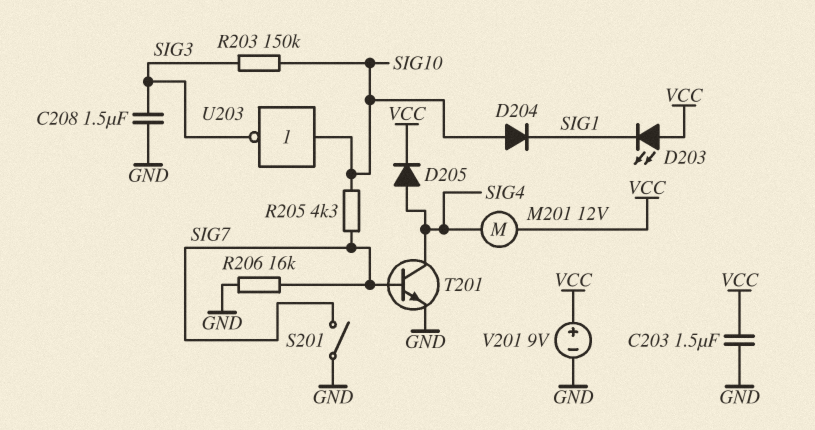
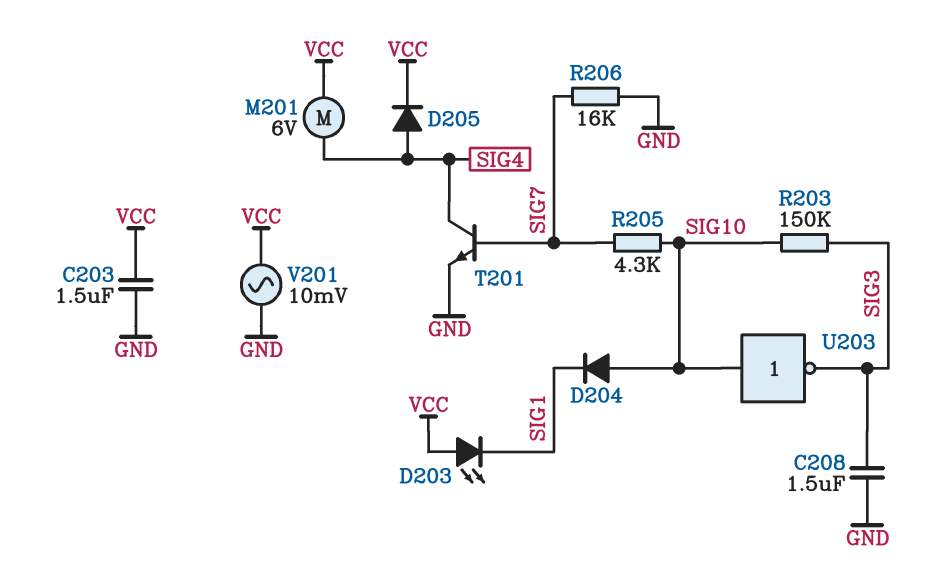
M201: motor 12V (SIG4, VCC) -> motor 6V (SIG4, VCC)
S201: switch (GND, SIG7) -> none
V201: 9V (plus VCC, minus GND) -> AC 10mV (GND, VCC)

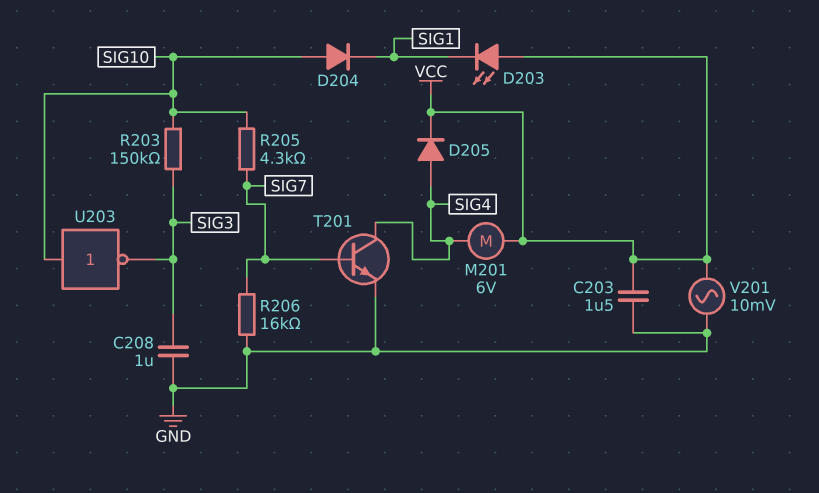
C208: 1.5uF (GND, SIG3) -> 1uF (GND, SIG3)

